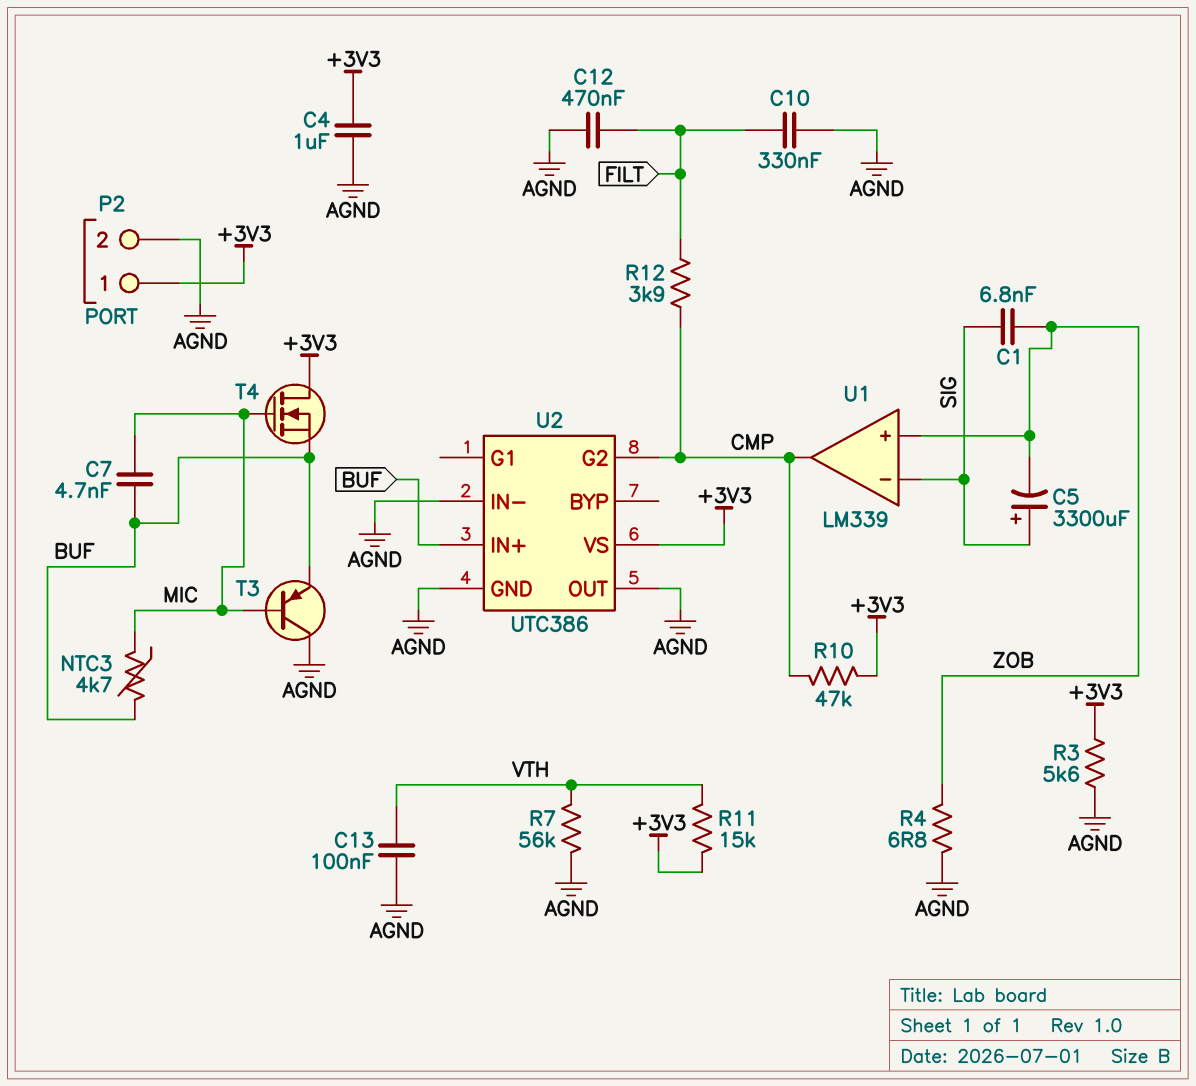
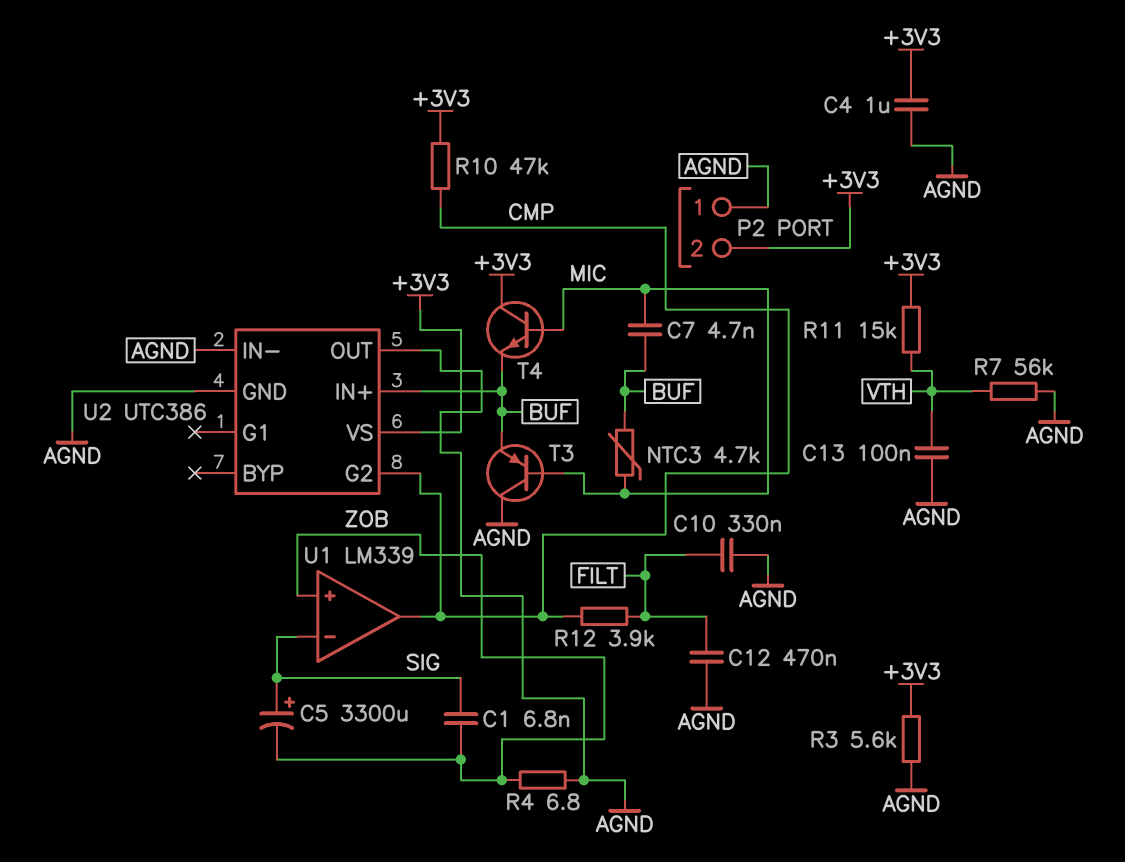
P2 pin 1: +3V3 -> AGND
P2 pin 2: AGND -> +3V3
T4: NMOS (G MIC, D +3V3, S BUF) -> NPN (B MIC, C +3V3, E BUF)

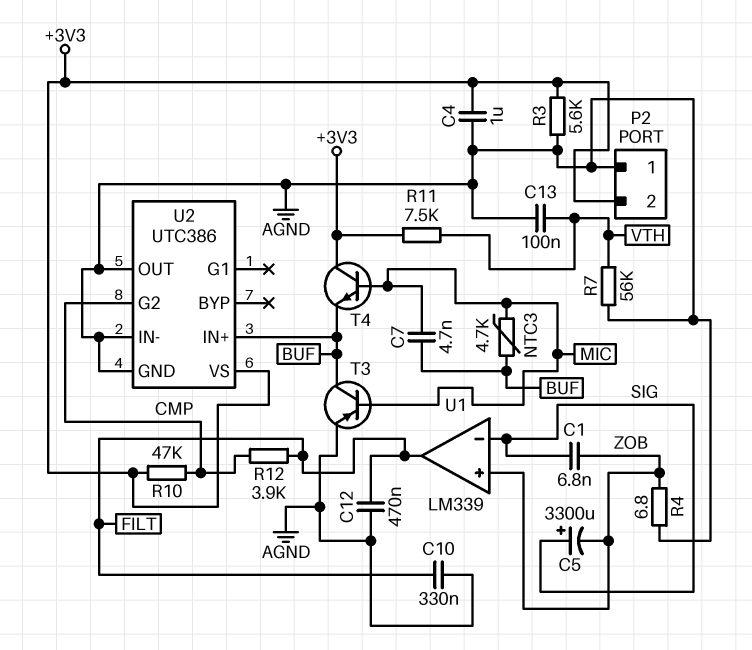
R11: 15k (+3V3, VTH) -> 7.5k (+3V3, VTH)
T3: PNP (B MIC, C AGND, E BUF) -> PNP (B MIC, C BUF, E AGND)
U1 pin out: CMP -> FILT

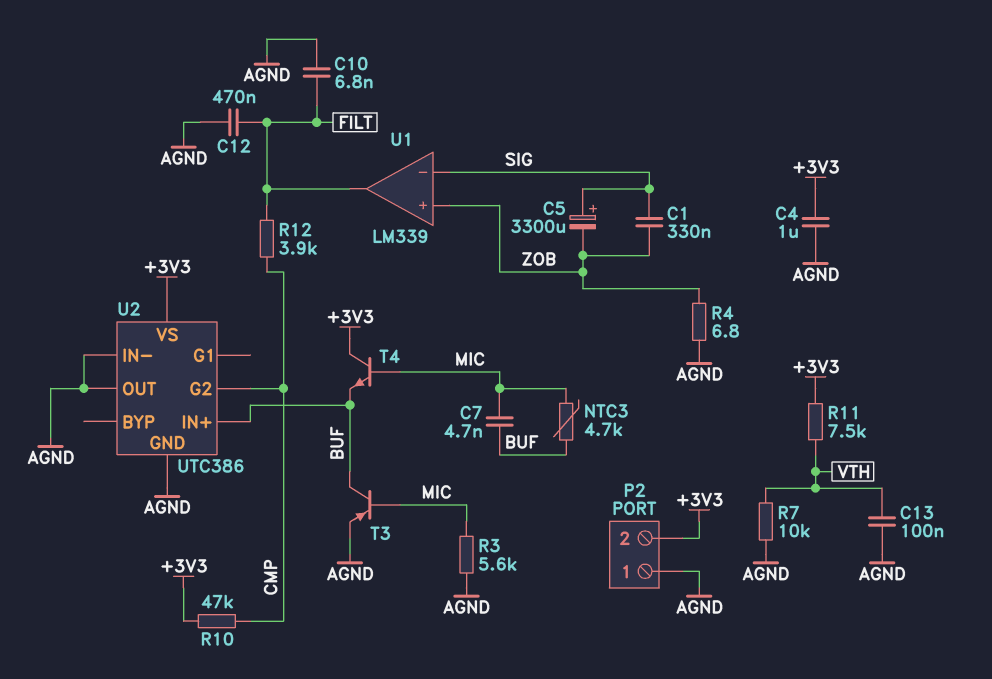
C1: 6.8nF (SIG, ZOB) -> 330nF (SIG, ZOB)
C10: 330nF (AGND, FILT) -> 6.8nF (AGND, FILT)
R3: 5.6k (+3V3, AGND) -> 5.6k (AGND, MIC)
R7: 56k (AGND, VTH) -> 10k (AGND, VTH)

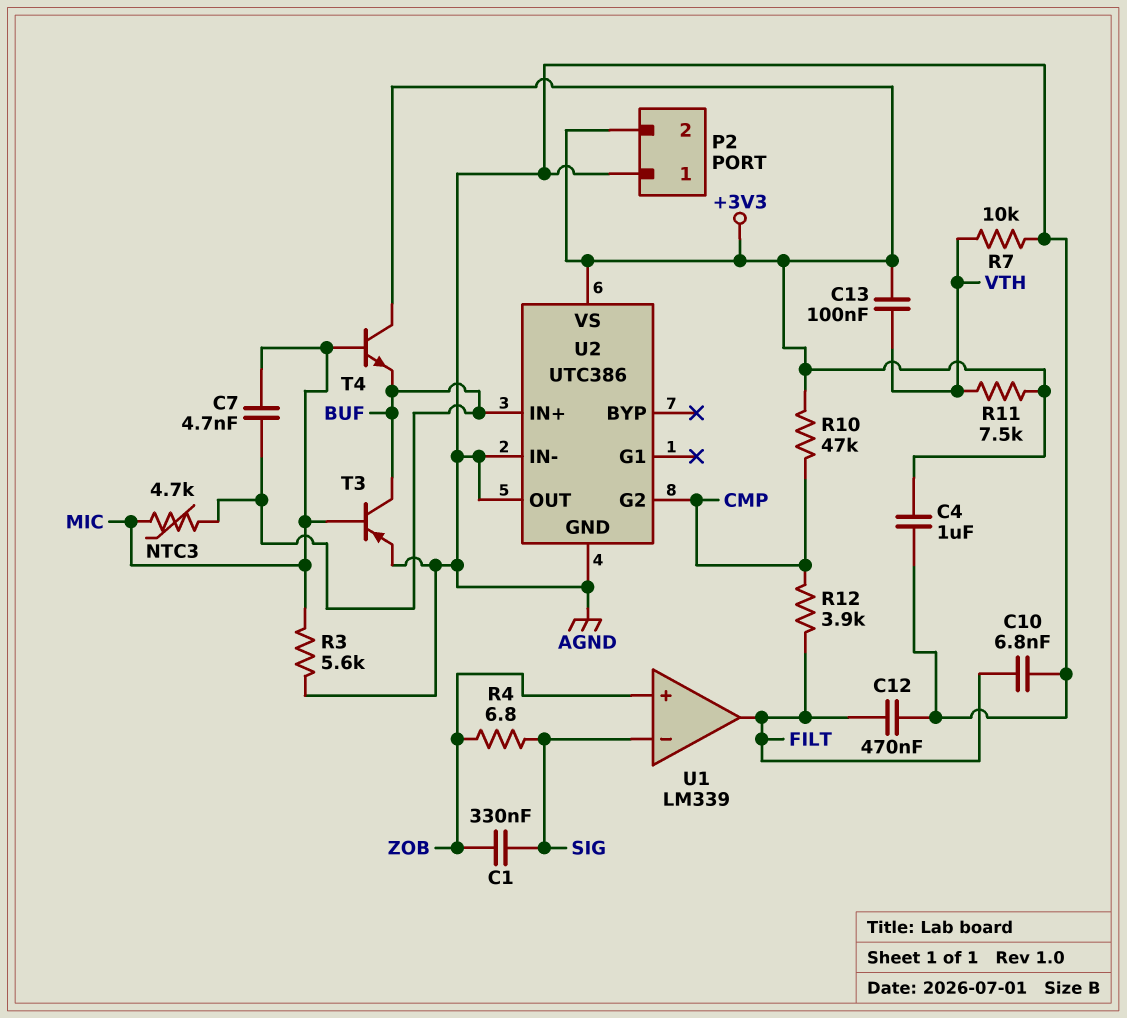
C5: 3300uF (plus SIG, minus ZOB) -> none
C13: 100nF (AGND, VTH) -> 100nF (+3V3, VTH)
R4: 6.8 (AGND, ZOB) -> 6.8 (SIG, ZOB)

